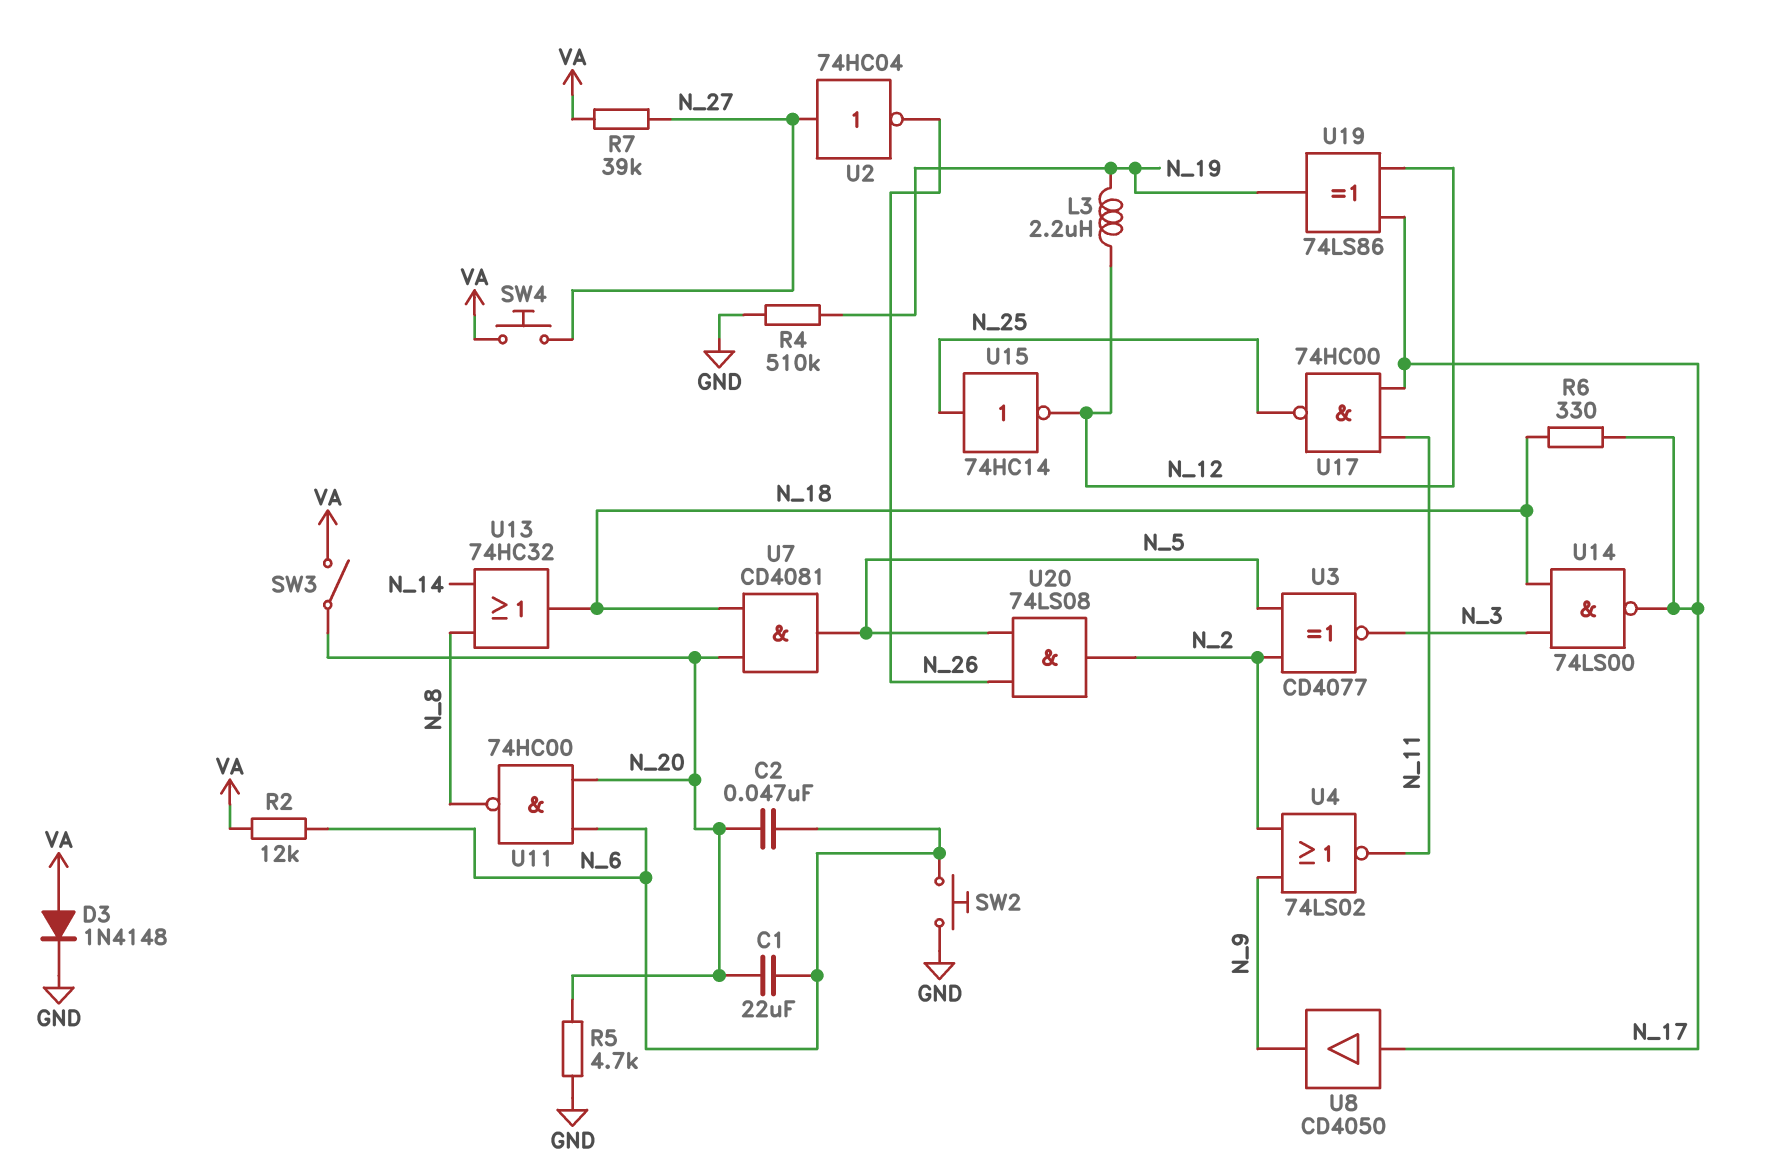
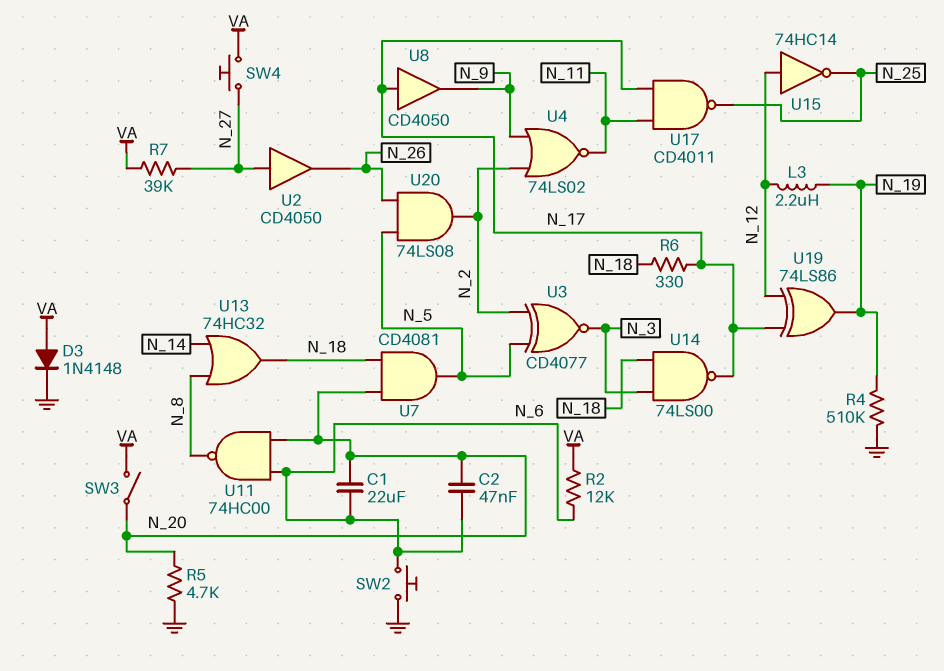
U2: NOT 74HC04 (in N_27, out N_26) -> buffer CD4050 (in N_27, out N_26)
U15: NOT 74HC14 (in N_25, out N_12) -> NOT 74HC14 (in N_12, out N_25)
U17: NAND 74HC00 (in N_11, in N_17, out N_25) -> NAND CD4011 (in N_11, in N_17, out N_25)

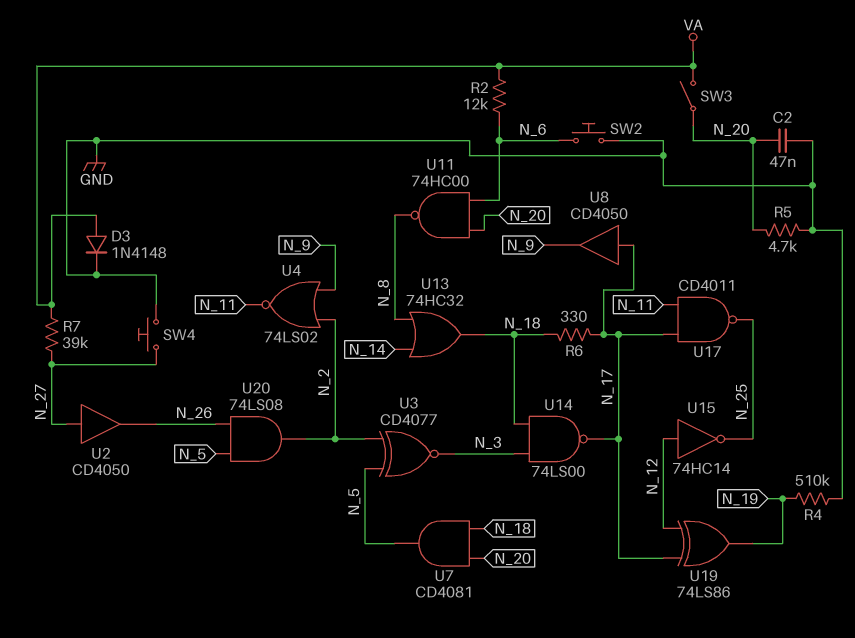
C1: 22uF (N_6, N_20) -> none
C2: 47nF (N_6, N_20) -> 47nF (GND, N_20)
L3: 2.2uH (N_12, N_19) -> none
SW4: button (N_27, VA) -> button (GND, N_27)

